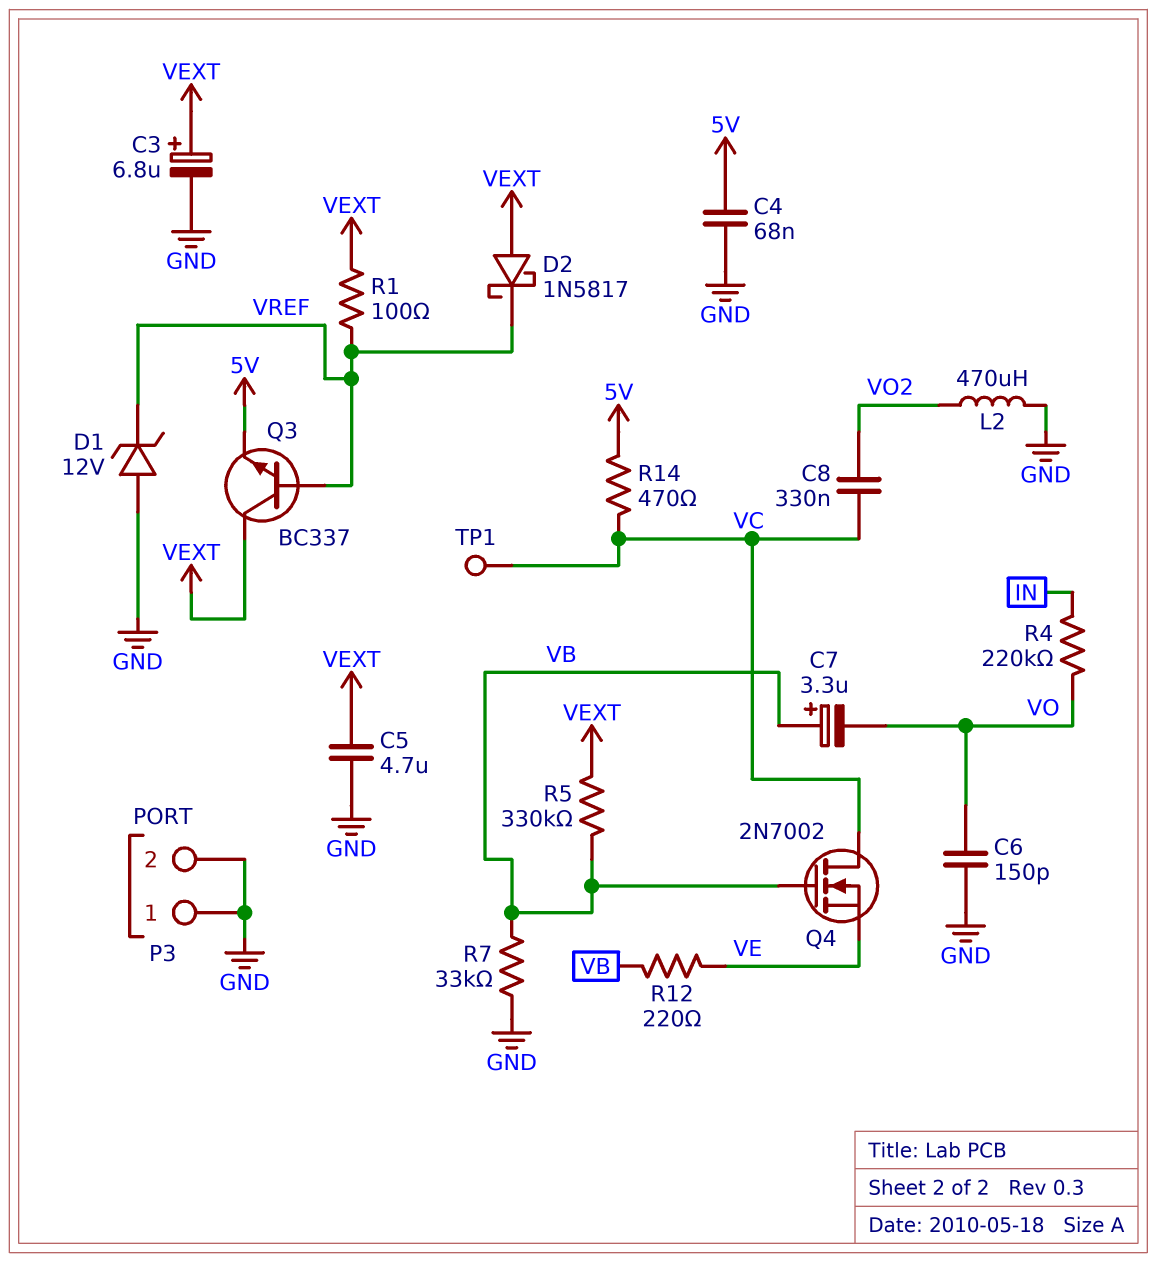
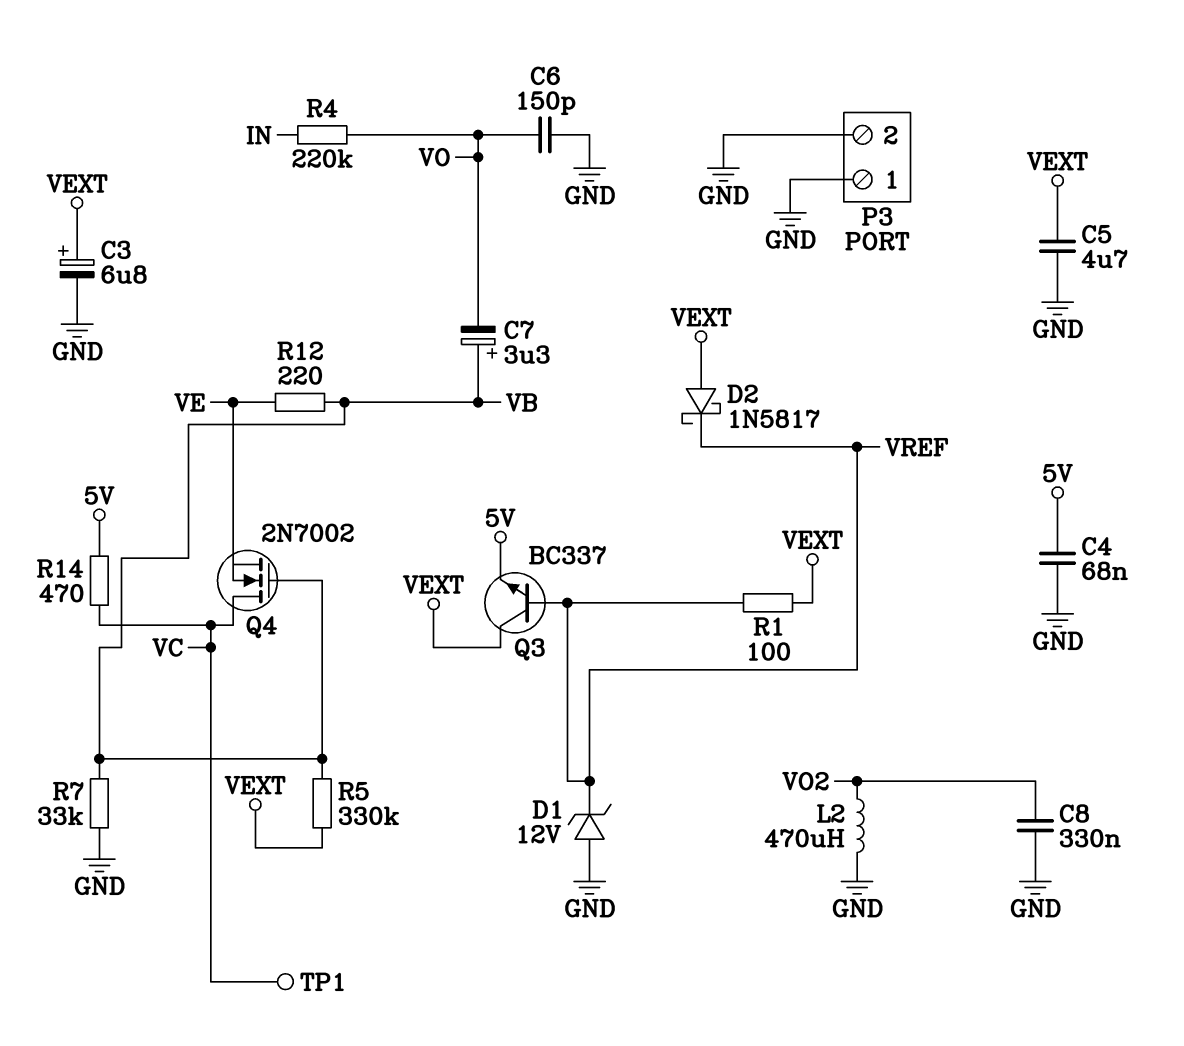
C8: 330nF (VC, VO2) -> 330nF (GND, VO2)

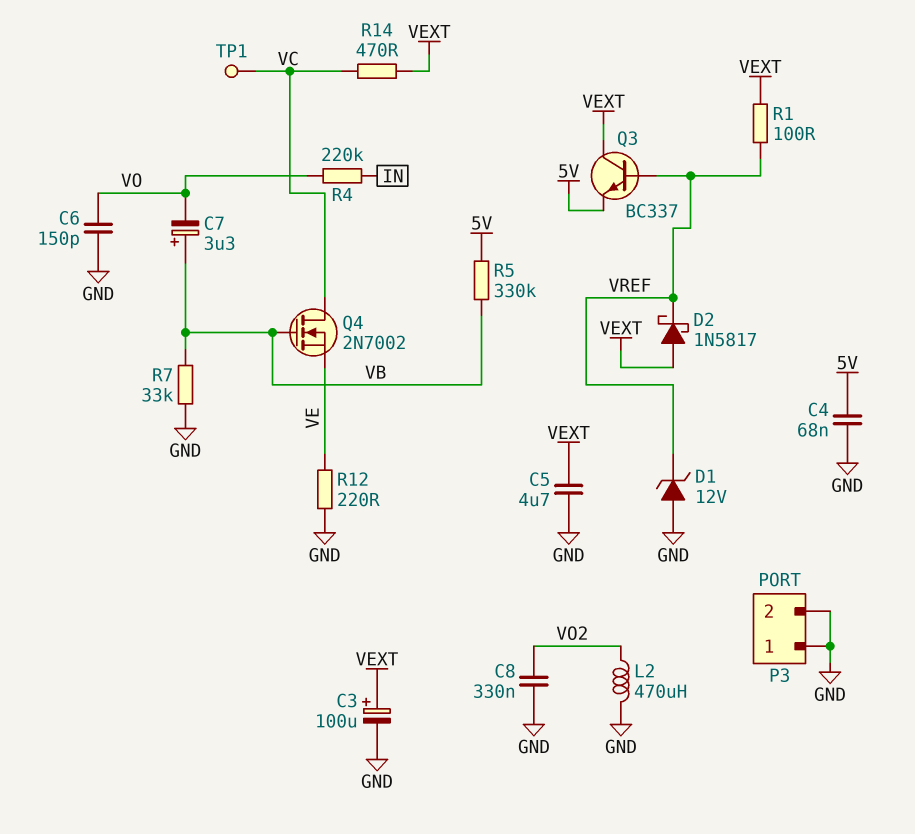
C3: 6.8uF (plus VEXT, minus GND) -> 100uF (plus VEXT, minus GND)
R5: 330k (VB, VEXT) -> 330k (5V, VB)
R12: 220 (VB, VE) -> 220 (GND, VE)
R14: 470 (5V, VC) -> 470 (VC, VEXT)

